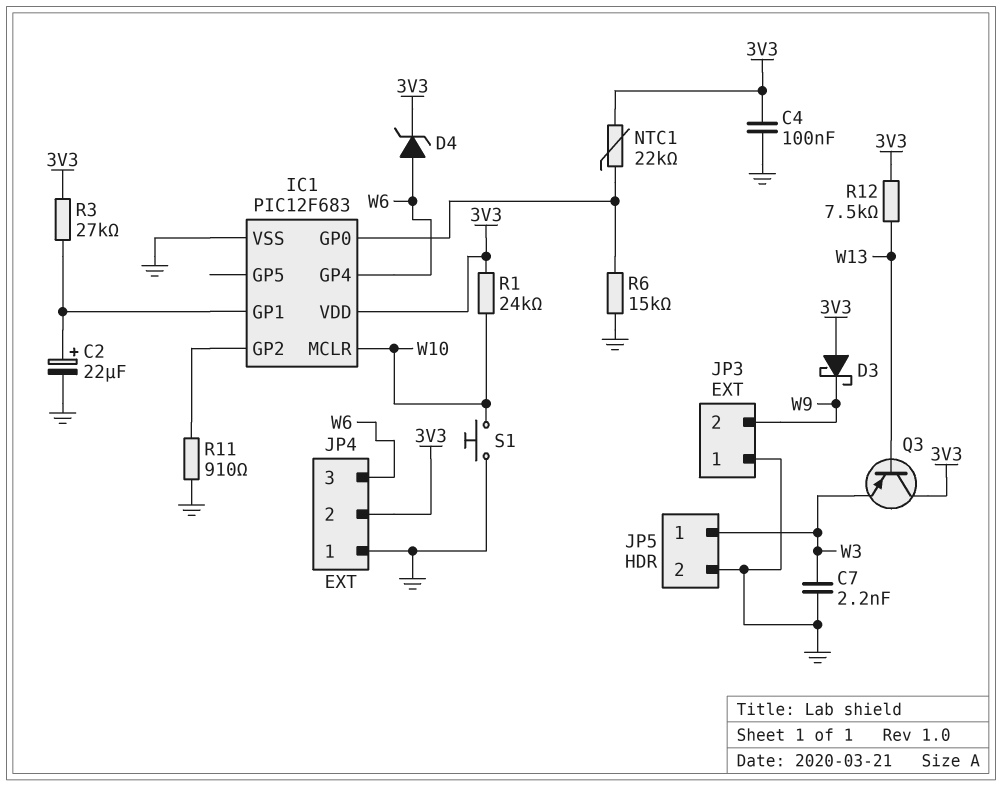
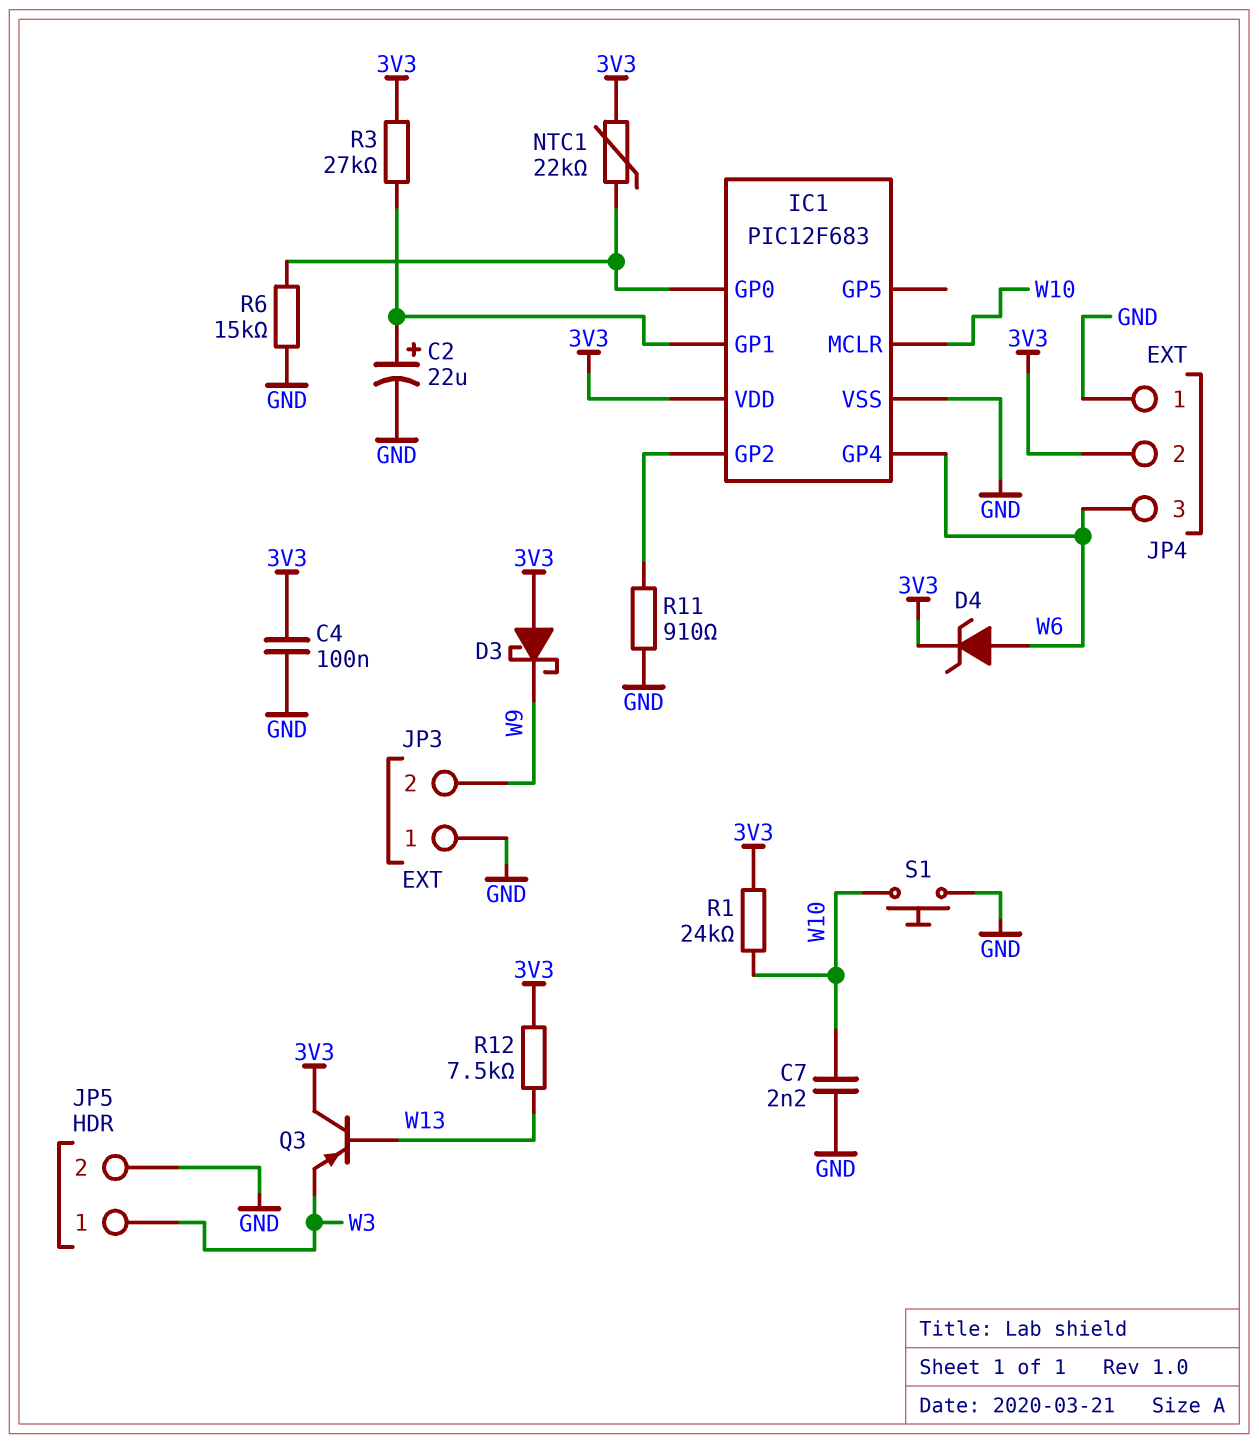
C7: 2.2nF (GND, W3) -> 2.2nF (GND, W10)

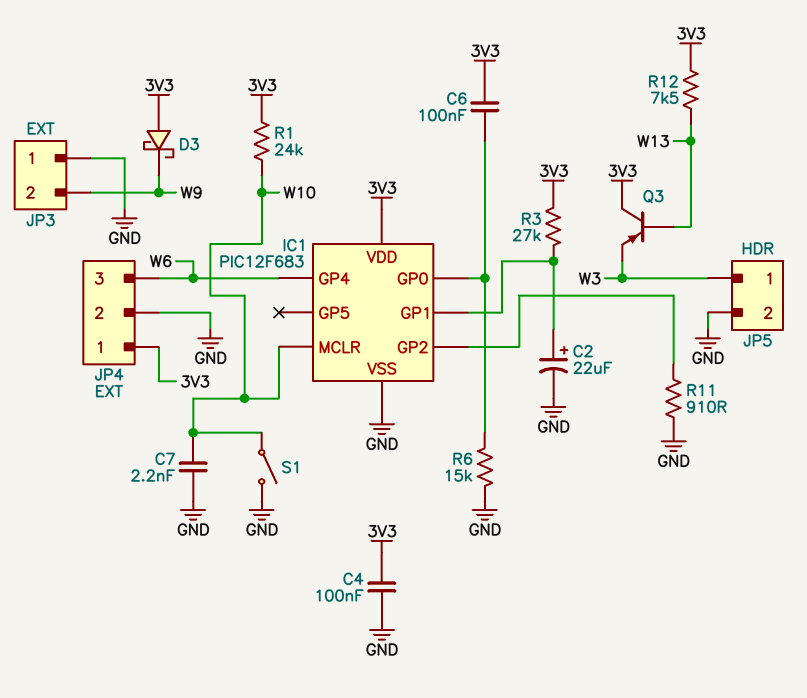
C6: none -> 100nF (3V3, IC1/GP0)
D4: zener (A W6, K 3V3) -> none
JP4 pin 1: GND -> 3V3
JP4 pin 2: 3V3 -> GND
NTC1: 22k (3V3, IC1/GP0) -> none
S1: button (GND, W10) -> switch (GND, W10)

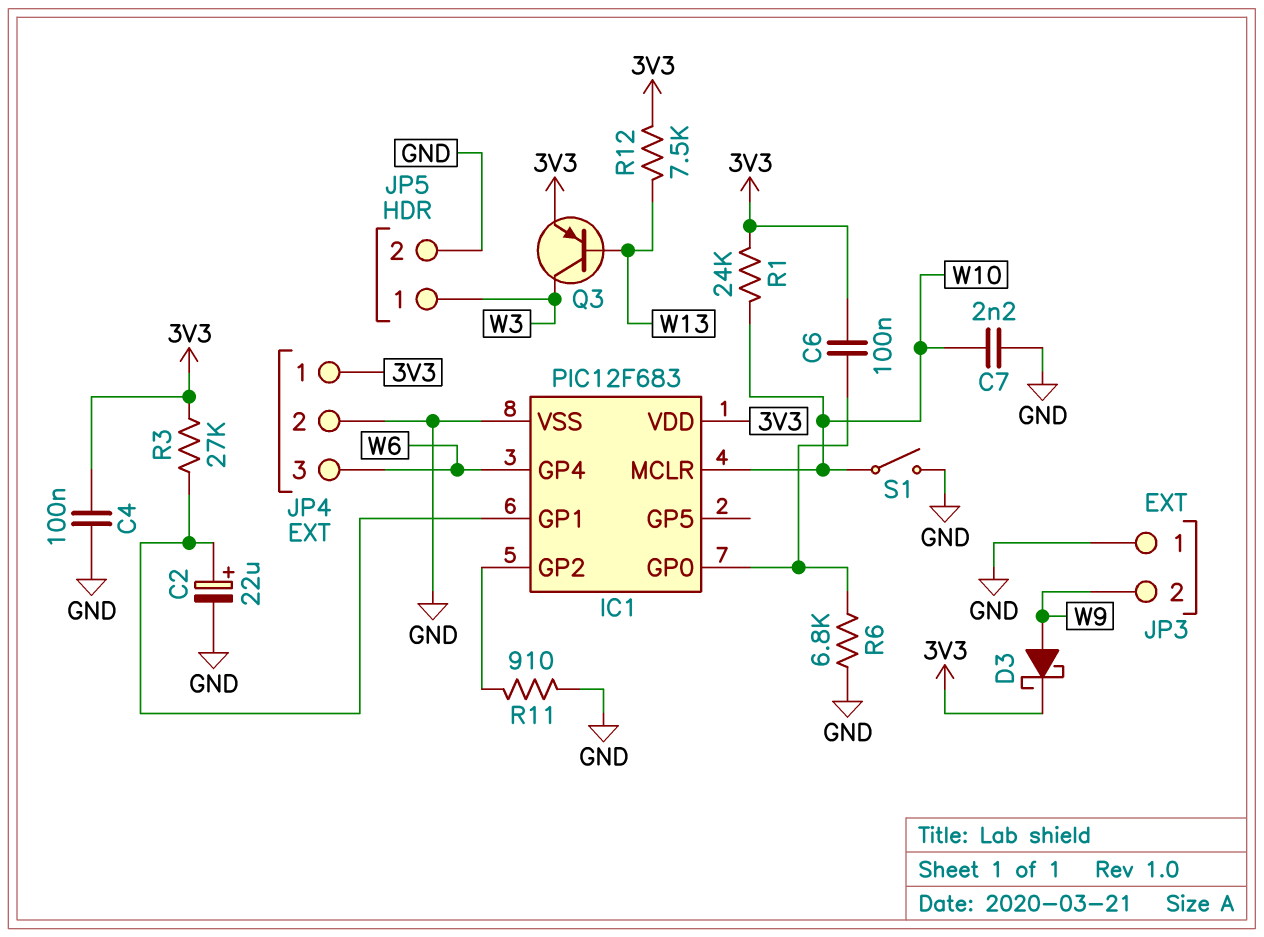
D3: schottky (A 3V3, K W9) -> schottky (A W9, K 3V3)
Q3: PNP (B W13, C 3V3, E W3) -> PNP (B W13, C W3, E 3V3)
R6: 15k (GND, IC1/GP0) -> 6.8k (GND, IC1/GP0)

